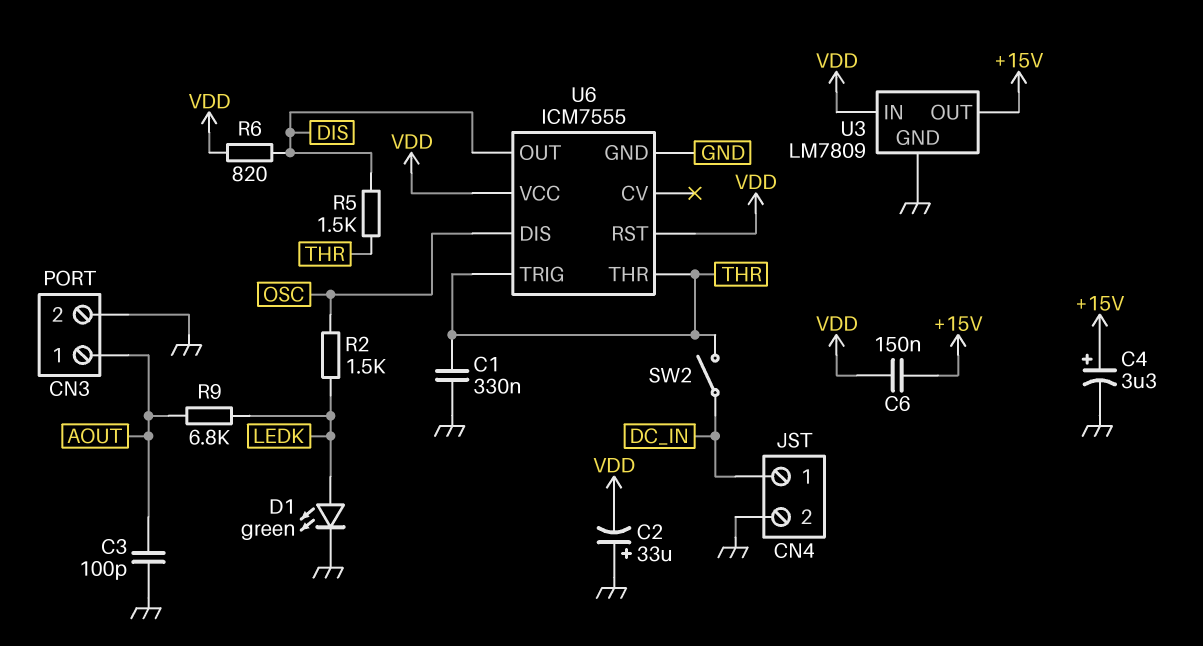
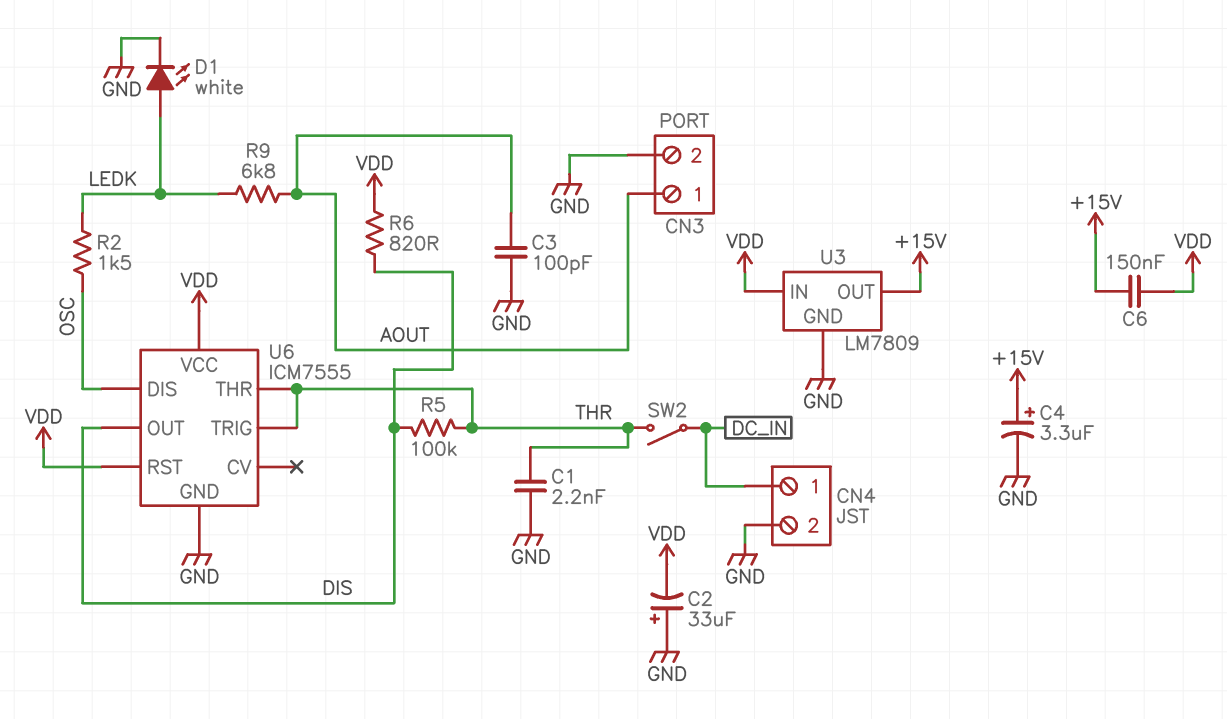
C1: 330nF (GND, THR) -> 2.2nF (GND, THR)
D1: LED green (A LEDK, K GND) -> LED white (A LEDK, K GND)
R5: 1.5k (DIS, THR) -> 100k (DIS, THR)

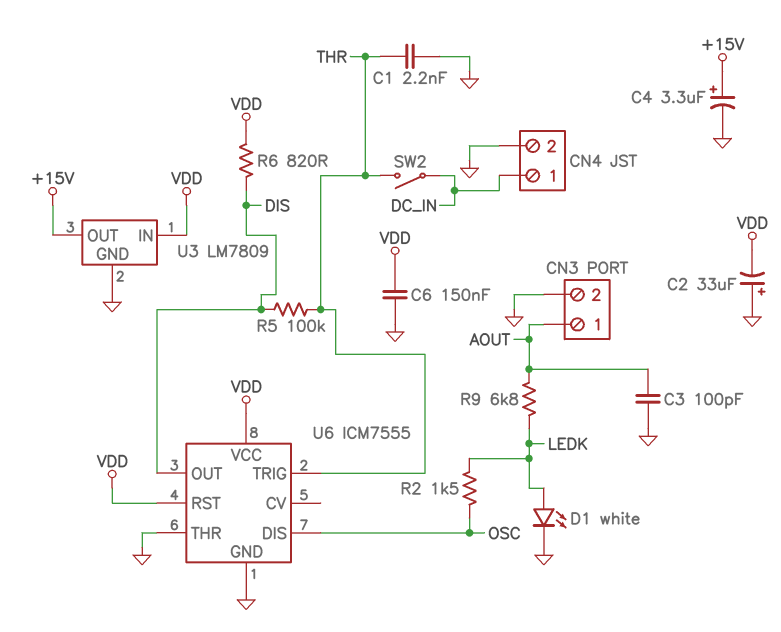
C6: 150nF (+15V, VDD) -> 150nF (GND, VDD)
U6 pin THR: THR -> GND

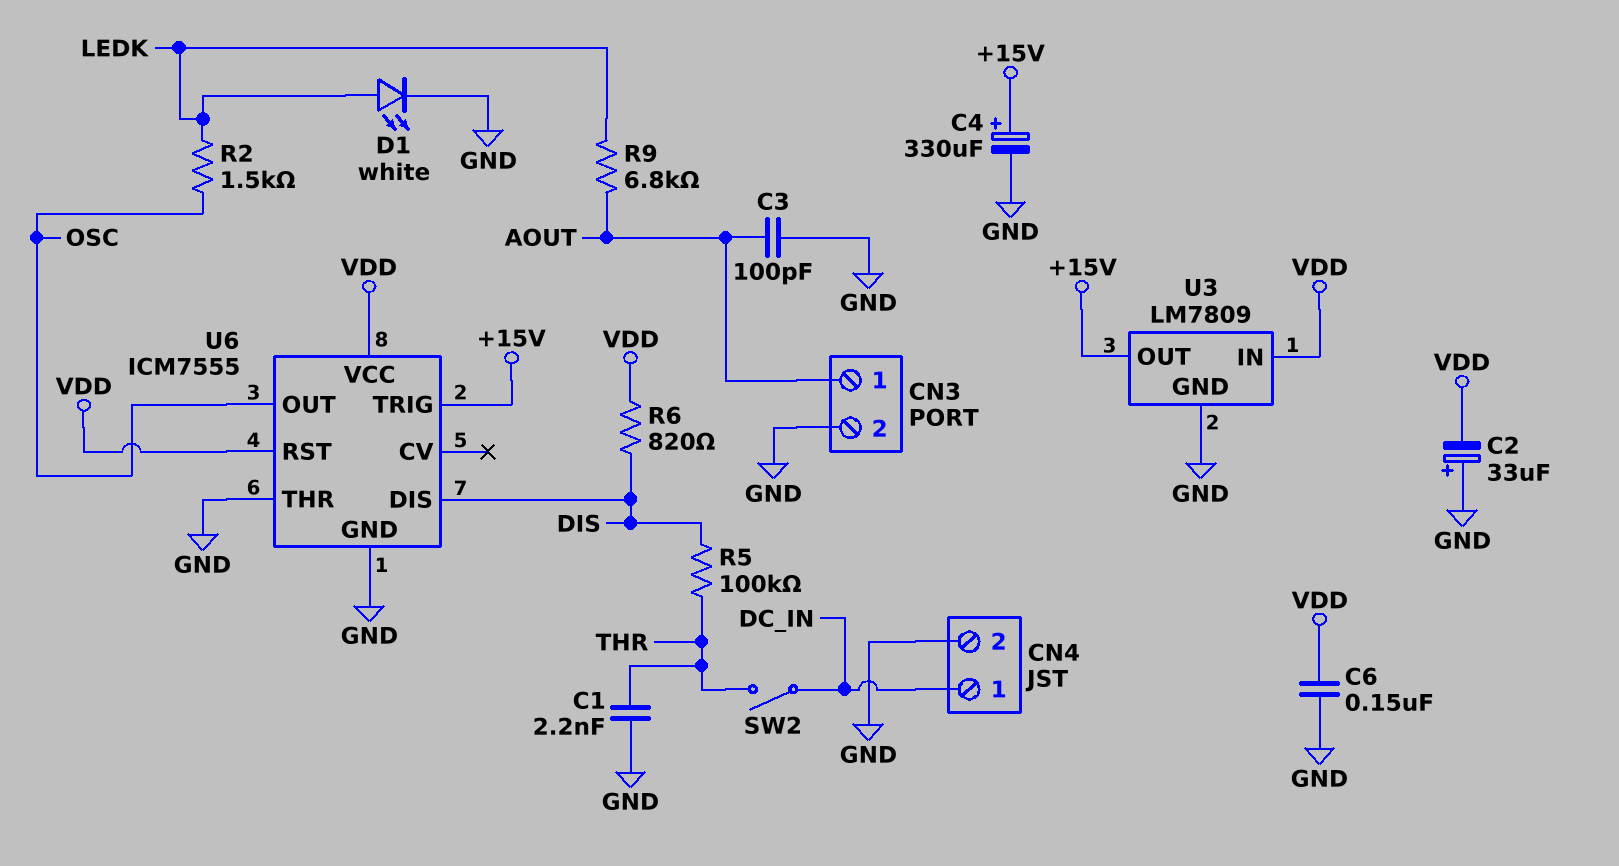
C4: 3.3uF (plus +15V, minus GND) -> 330uF (plus +15V, minus GND)
U6 pin DIS: OSC -> DIS
U6 pin OUT: DIS -> OSC
U6 pin TRIG: THR -> +15V

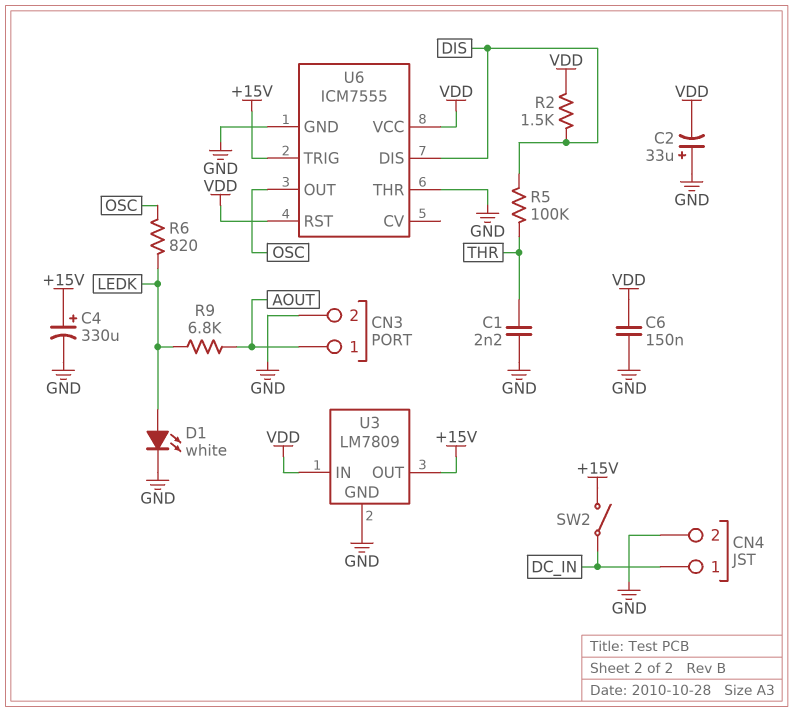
C3: 100pF (AOUT, GND) -> none
R2: 1.5k (LEDK, OSC) -> 1.5k (DIS, VDD)
R6: 820 (DIS, VDD) -> 820 (LEDK, OSC)
SW2: switch (DC_IN, THR) -> switch (+15V, DC_IN)

